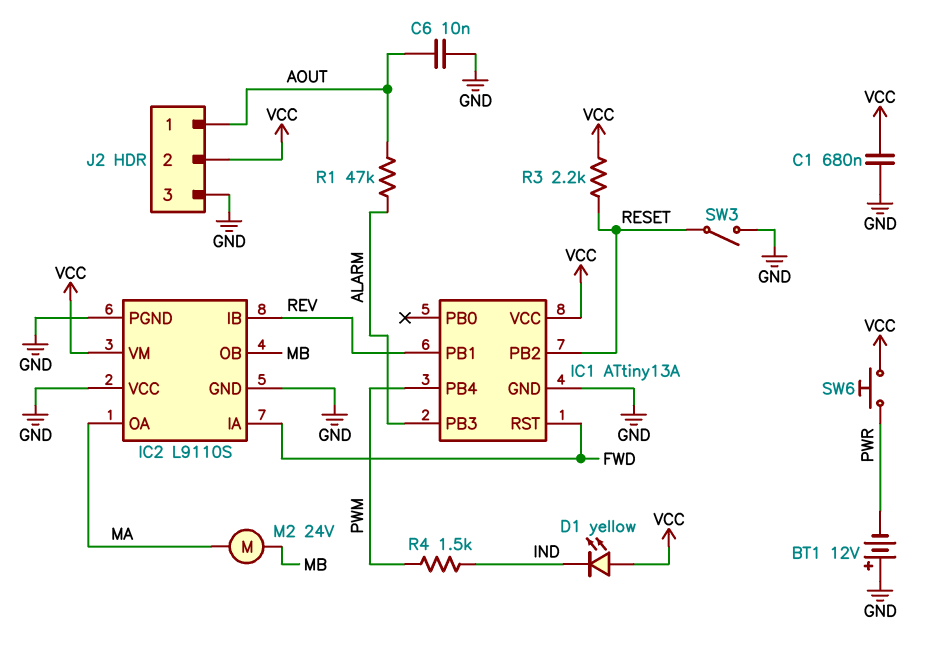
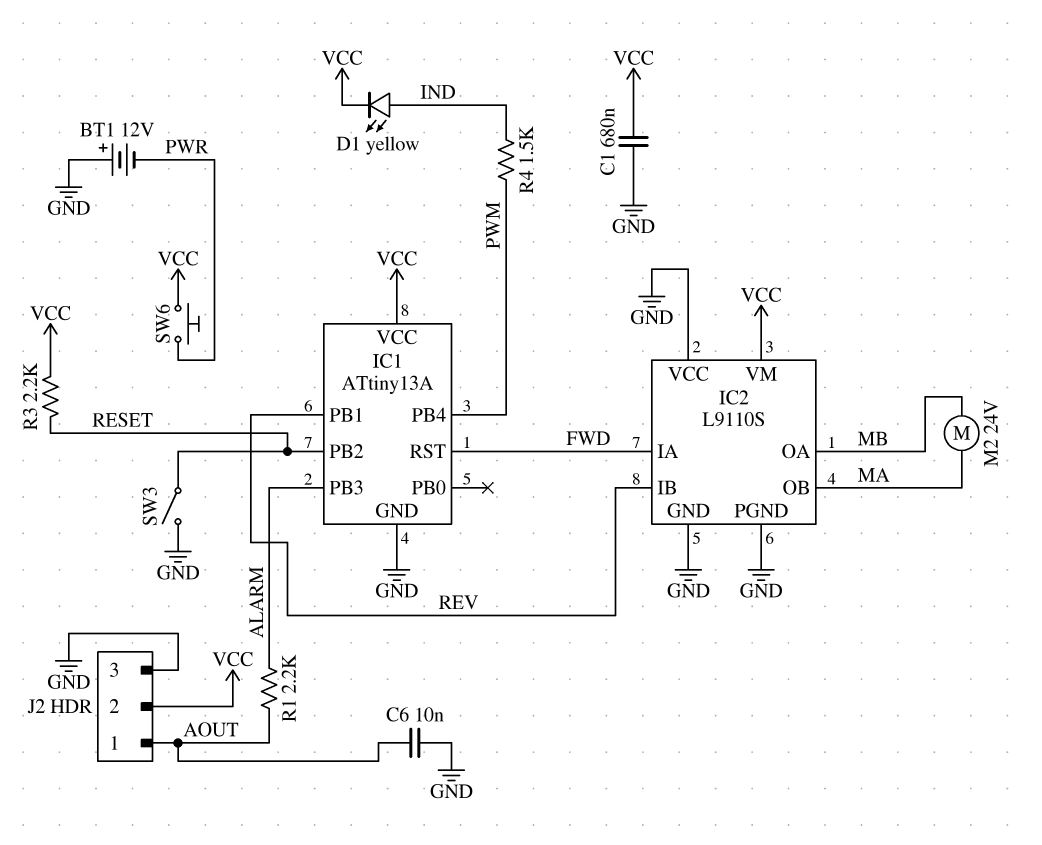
D1: LED yellow (A VCC, K IND) -> LED yellow (A IND, K VCC)
IC2 pin OA: MA -> MB
IC2 pin OB: MB -> MA
R1: 47k (ALARM, AOUT) -> 2.2k (ALARM, AOUT)

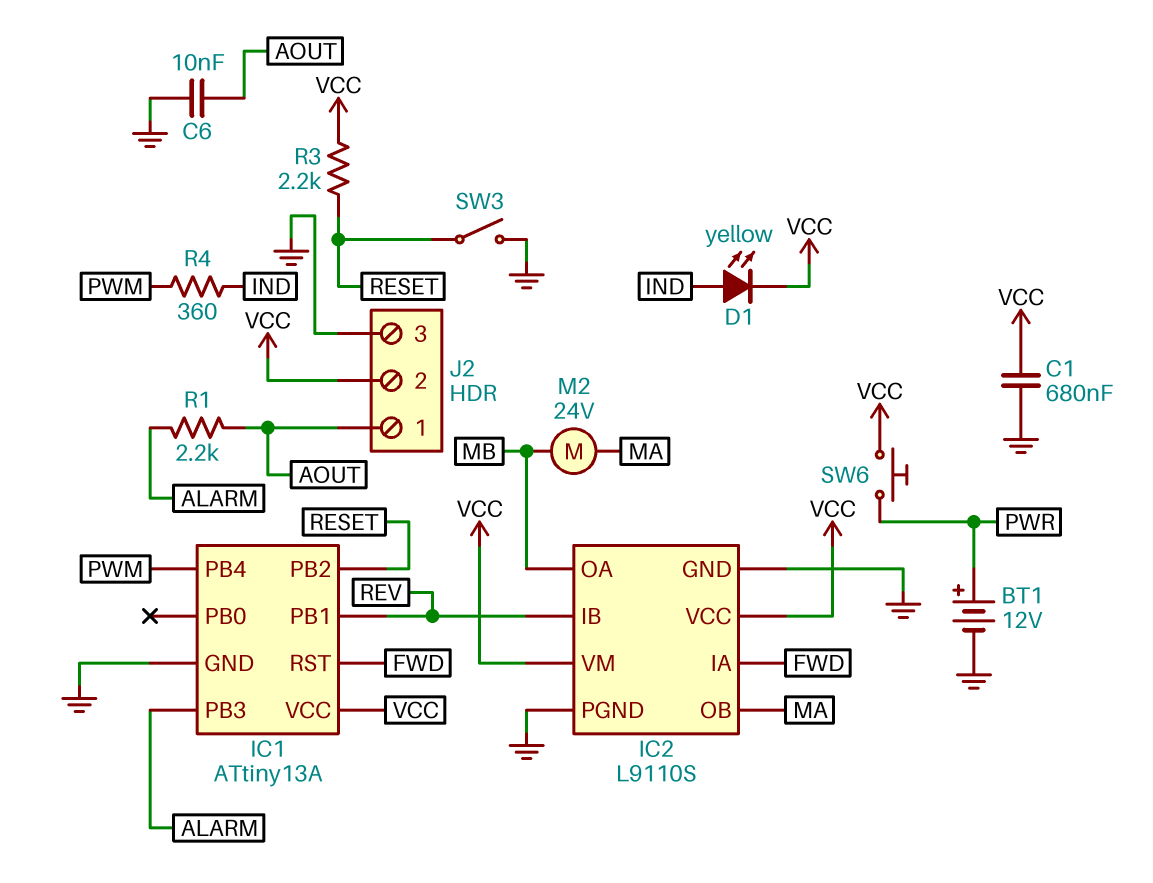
BT1: 12V (plus GND, minus PWR) -> 12V (plus PWR, minus GND)
IC2 pin VCC: GND -> VCC
R4: 1.5k (IND, PWM) -> 360 (IND, PWM)

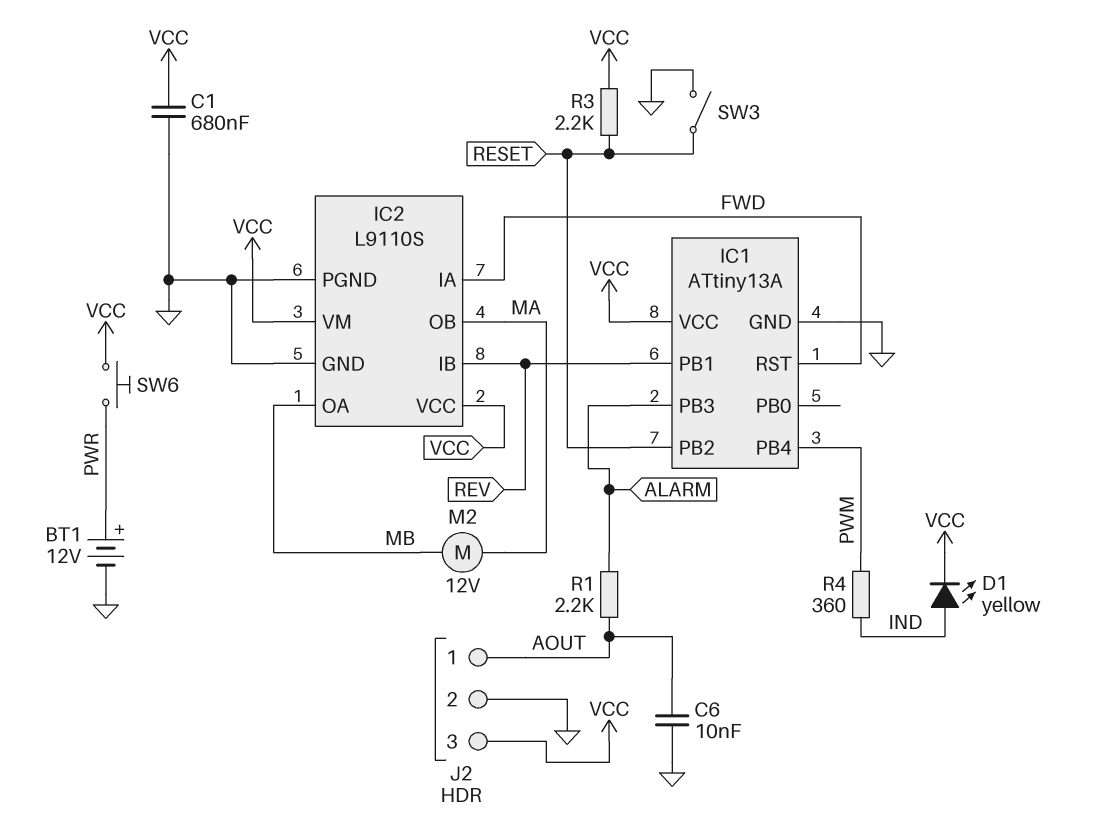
J2 pin 2: VCC -> GND
J2 pin 3: GND -> VCC
M2: motor 24V (MA, MB) -> motor 12V (MA, MB)

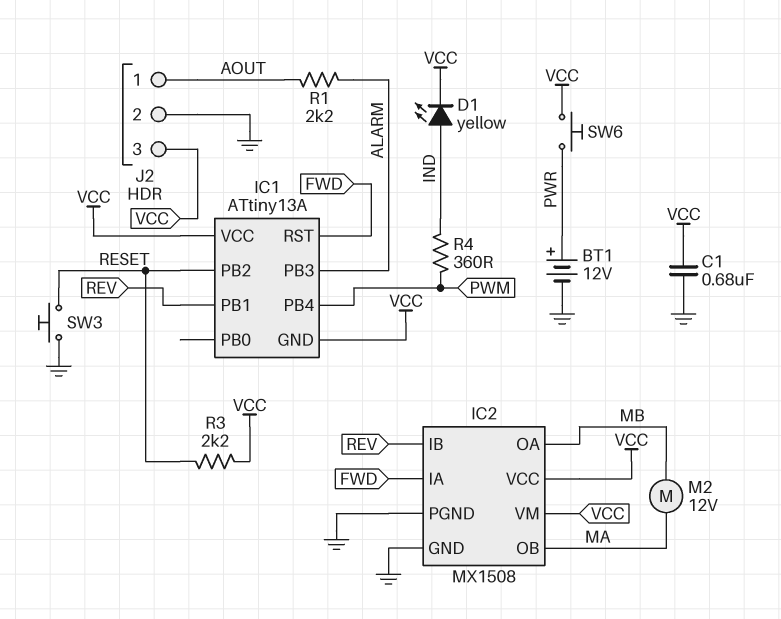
C6: 10nF (AOUT, GND) -> none
IC1 pin GND: GND -> VCC
IC2: L9110S -> MX1508
SW3: switch (GND, RESET) -> button (GND, RESET)

